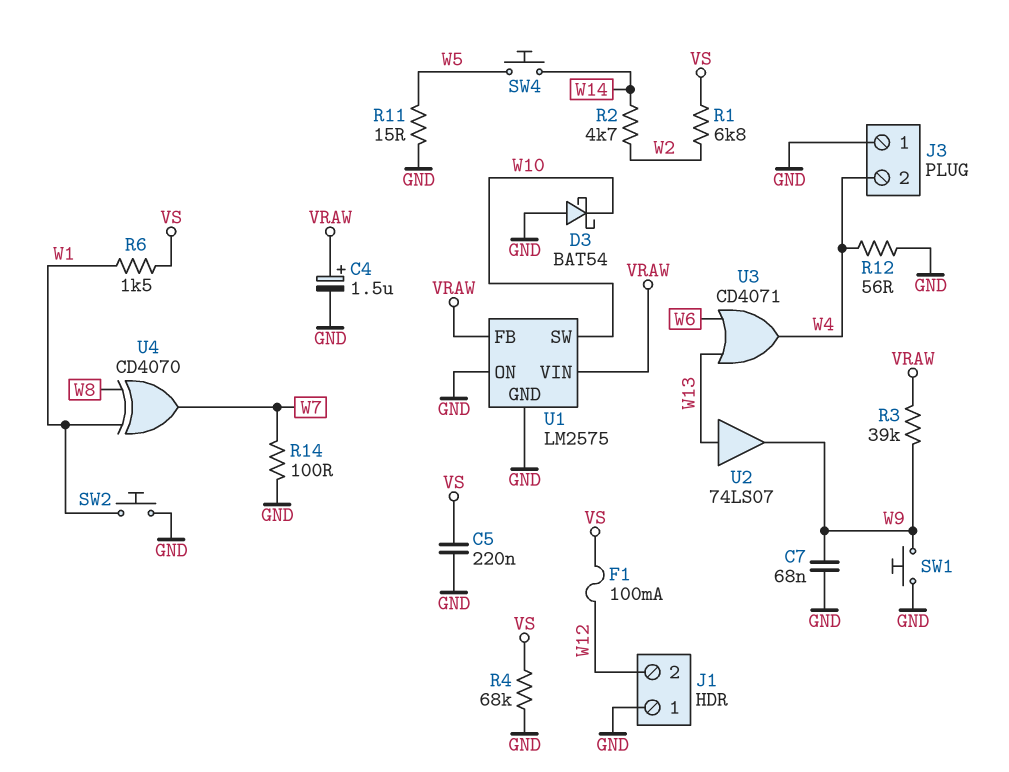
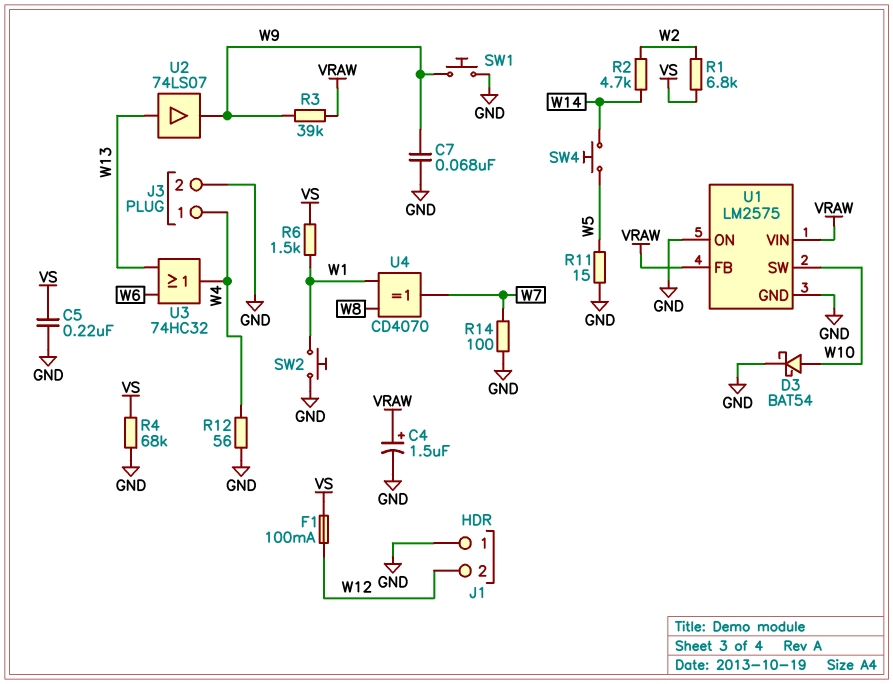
D3: schottky BAT54 (A GND, K W10) -> schottky BAT54 (A W10, K GND)
J3 pin 1: GND -> W4
J3 pin 2: W4 -> GND
U3: OR CD4071 (in W6, in W13, out W4) -> OR 74HC32 (in W6, in W13, out W4)

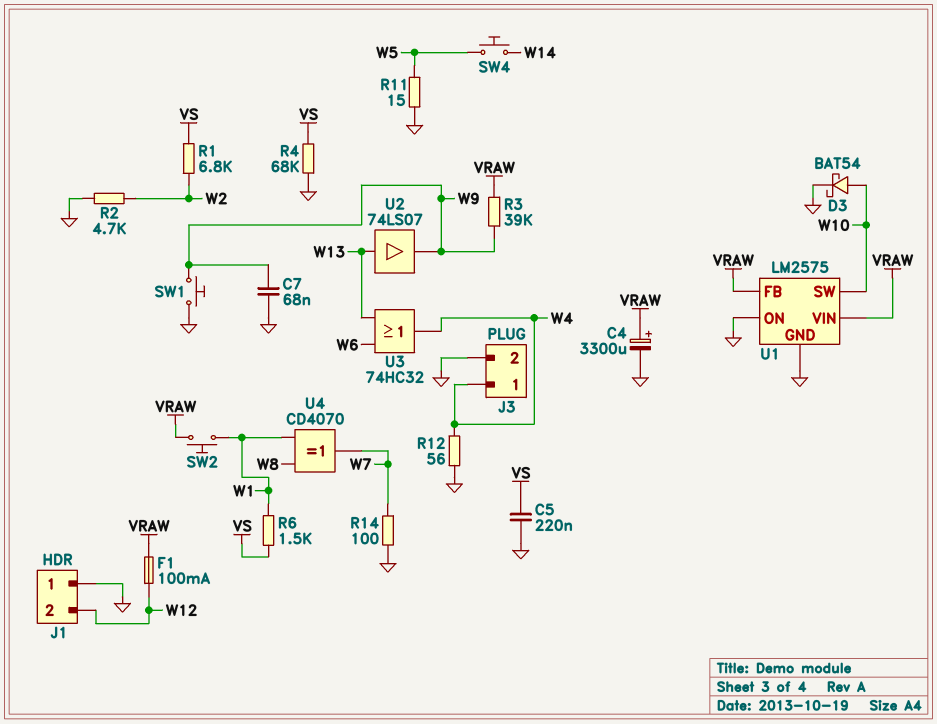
C4: 1.5uF (plus VRAW, minus GND) -> 3300uF (plus VRAW, minus GND)
F1: 100mA (VS, W12) -> 100mA (VRAW, W12)
R2: 4.7k (W2, W14) -> 4.7k (GND, W2)
SW2: button (GND, W1) -> button (VRAW, W1)

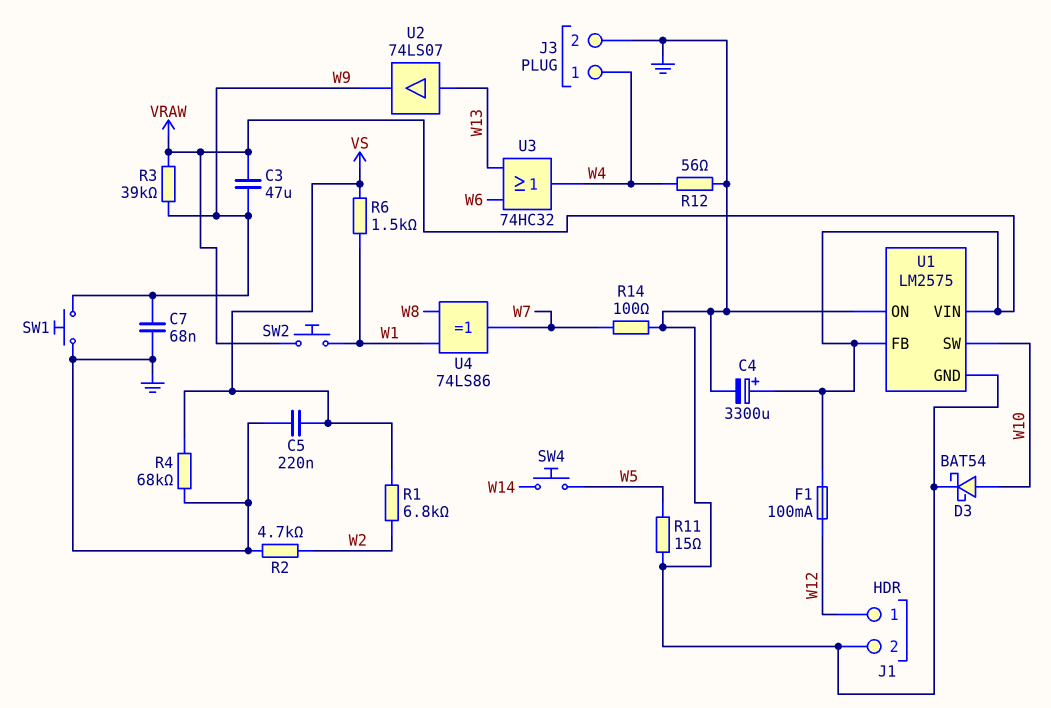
C3: none -> 47uF (VRAW, W9)
J1 pin 1: GND -> W12
J1 pin 2: W12 -> GND
U4: XOR CD4070 (in W1, in W8, out W7) -> XOR 74LS86 (in W1, in W8, out W7)

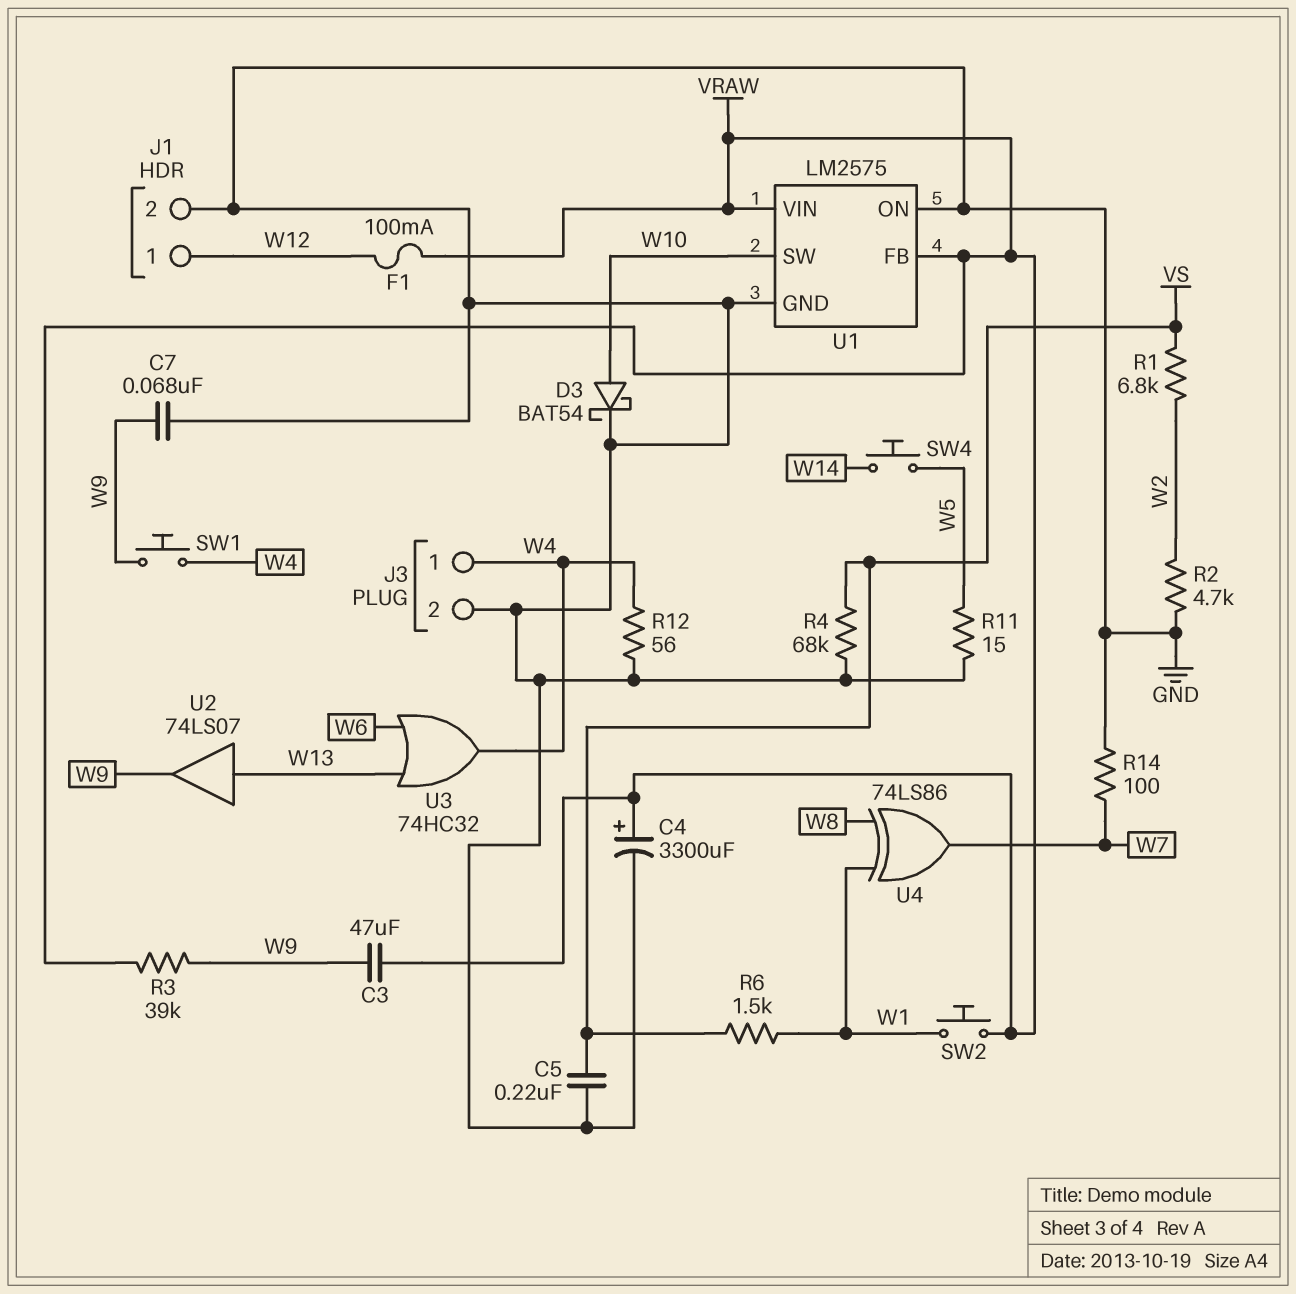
SW1: button (GND, W9) -> button (W4, W9)

